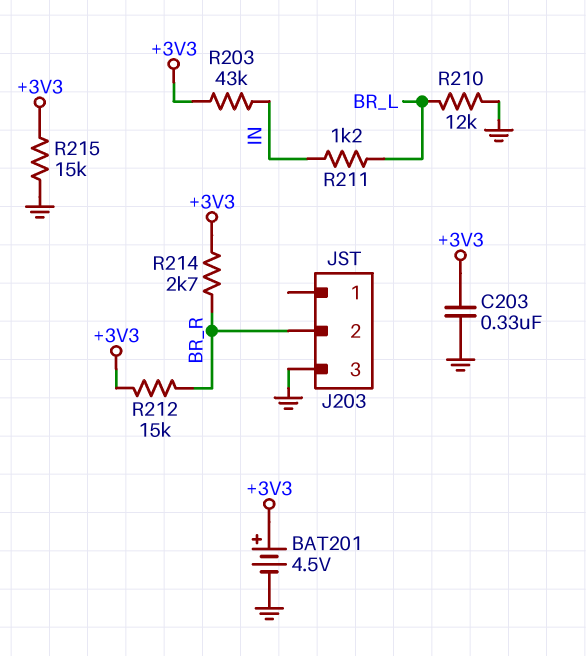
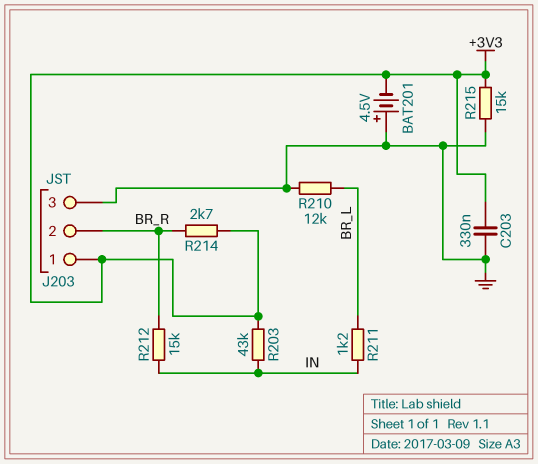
BAT201: 4.5V (plus +3V3, minus GND) -> 4.5V (plus GND, minus +3V3)
J203 pin 1: none -> +3V3
R212: 15k (+3V3, BR_R) -> 15k (BR_R, IN)

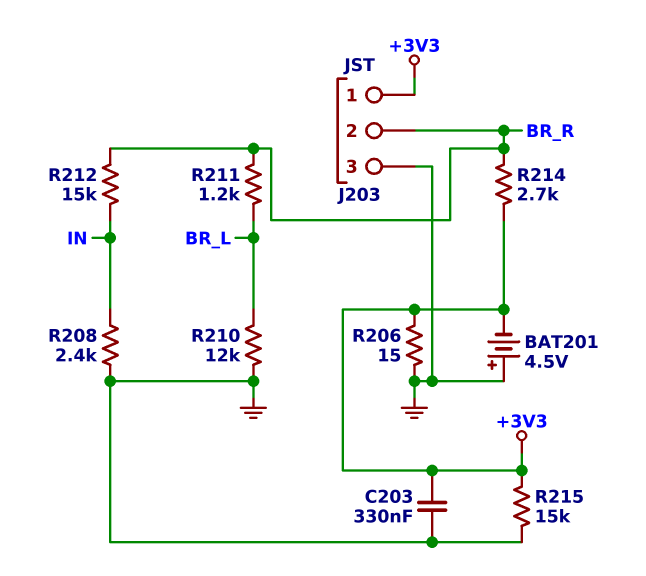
R203: 43k (+3V3, IN) -> none
R206: none -> 15 (+3V3, GND)
R208: none -> 2.4k (GND, IN)
R211: 1.2k (BR_L, IN) -> 1.2k (BR_L, BR_R)

